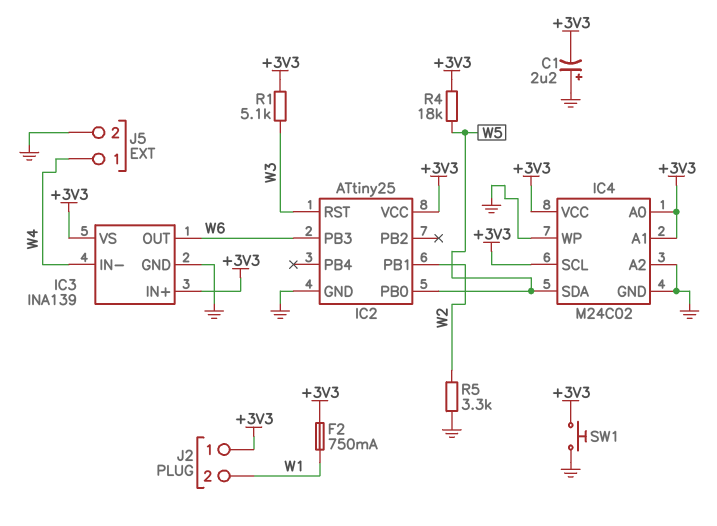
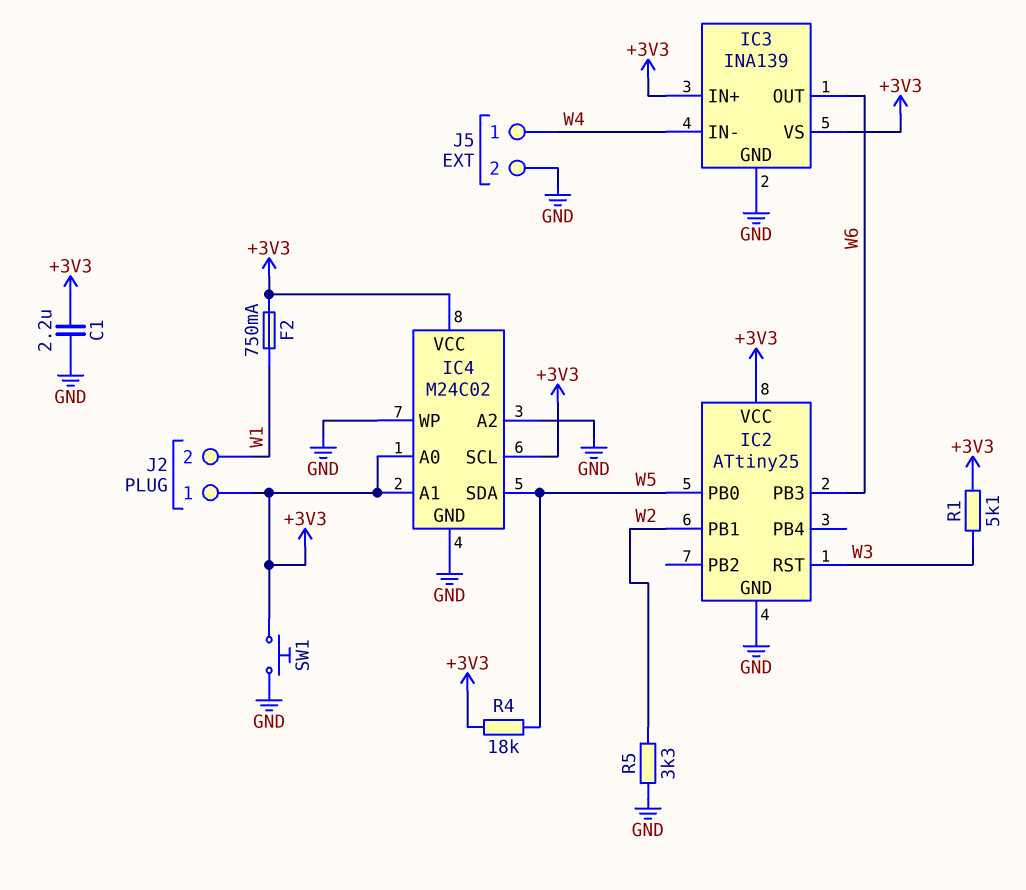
C1: 2.2uF (plus GND, minus +3V3) -> 2.2uF (+3V3, GND)

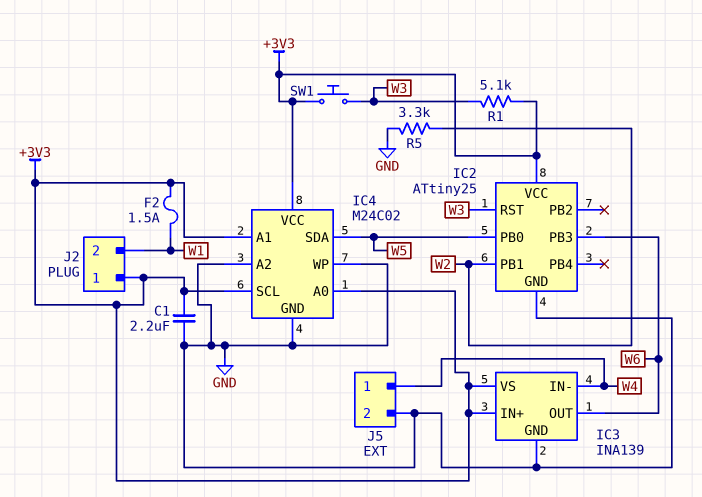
F2: 750mA (+3V3, W1) -> 1.5A (+3V3, W1)
R4: 18k (+3V3, W5) -> none
SW1: button (+3V3, GND) -> button (+3V3, W3)

